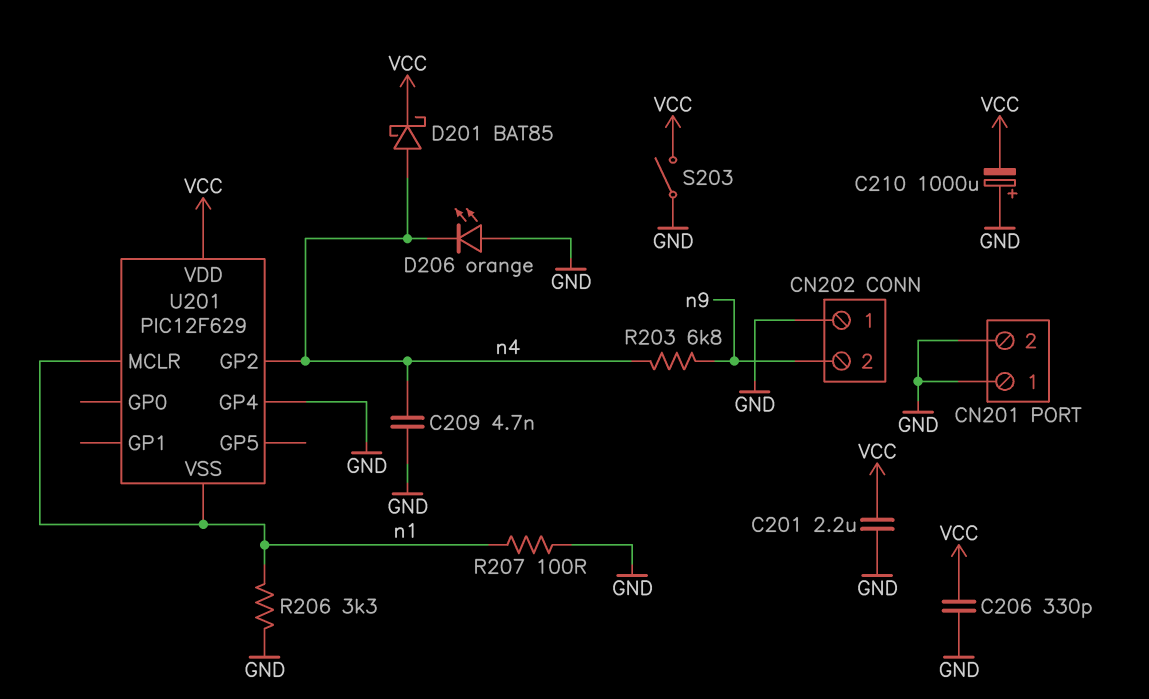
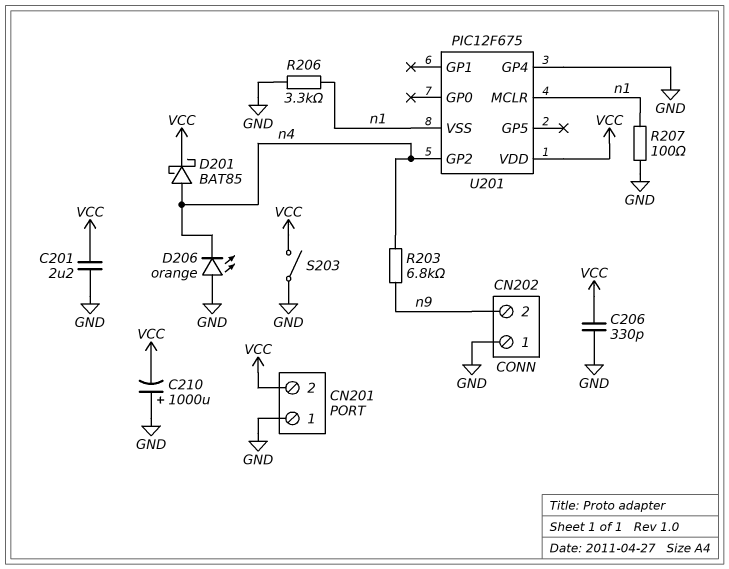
C209: 4.7nF (GND, n4) -> none
CN201 pin 2: GND -> VCC
U201: PIC12F629 -> PIC12F675

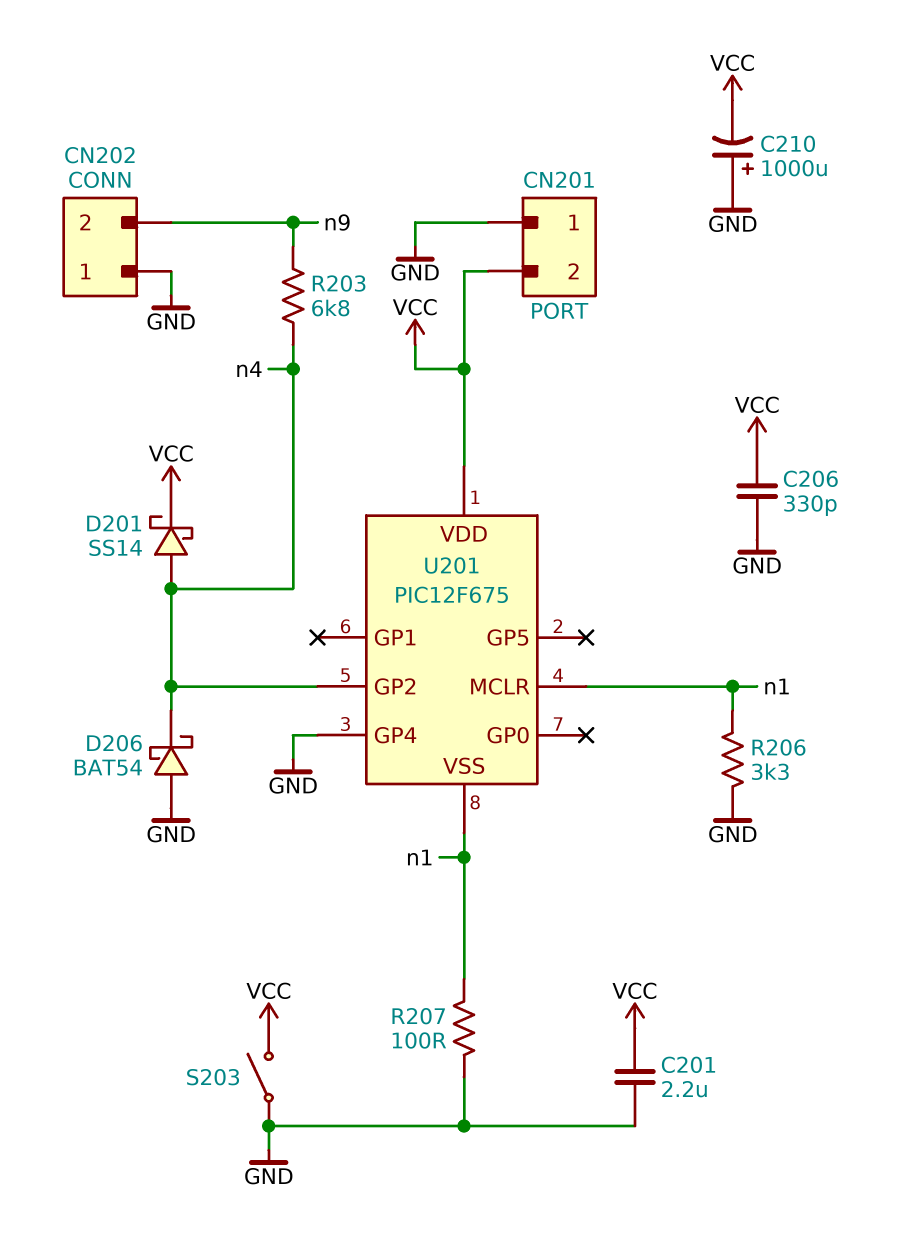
D201: schottky BAT85 (A n4, K VCC) -> schottky SS14 (A n4, K VCC)
D206: LED orange (A GND, K n4) -> schottky BAT54 (A GND, K n4)

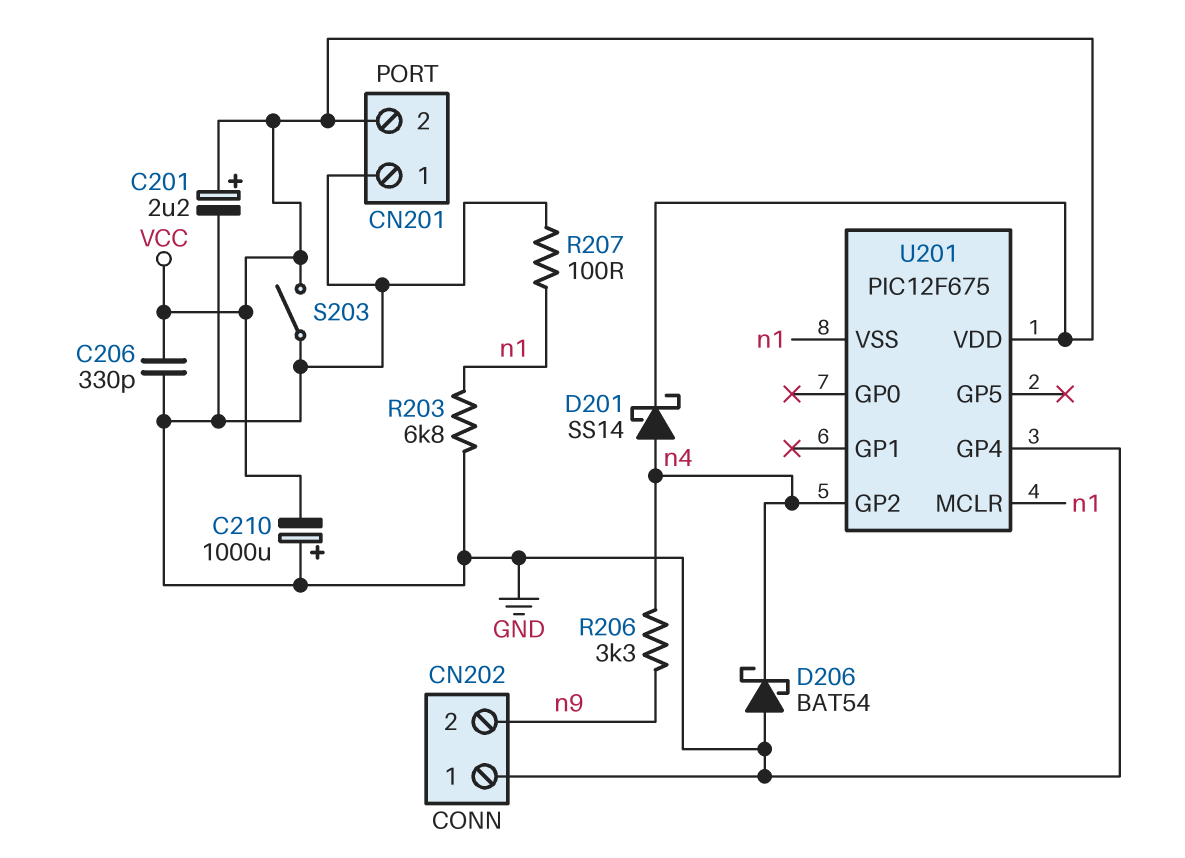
C201: 2.2uF (GND, VCC) -> 2.2uF (plus VCC, minus GND)
R203: 6.8k (n4, n9) -> 6.8k (GND, n1)
R206: 3.3k (GND, n1) -> 3.3k (n4, n9)

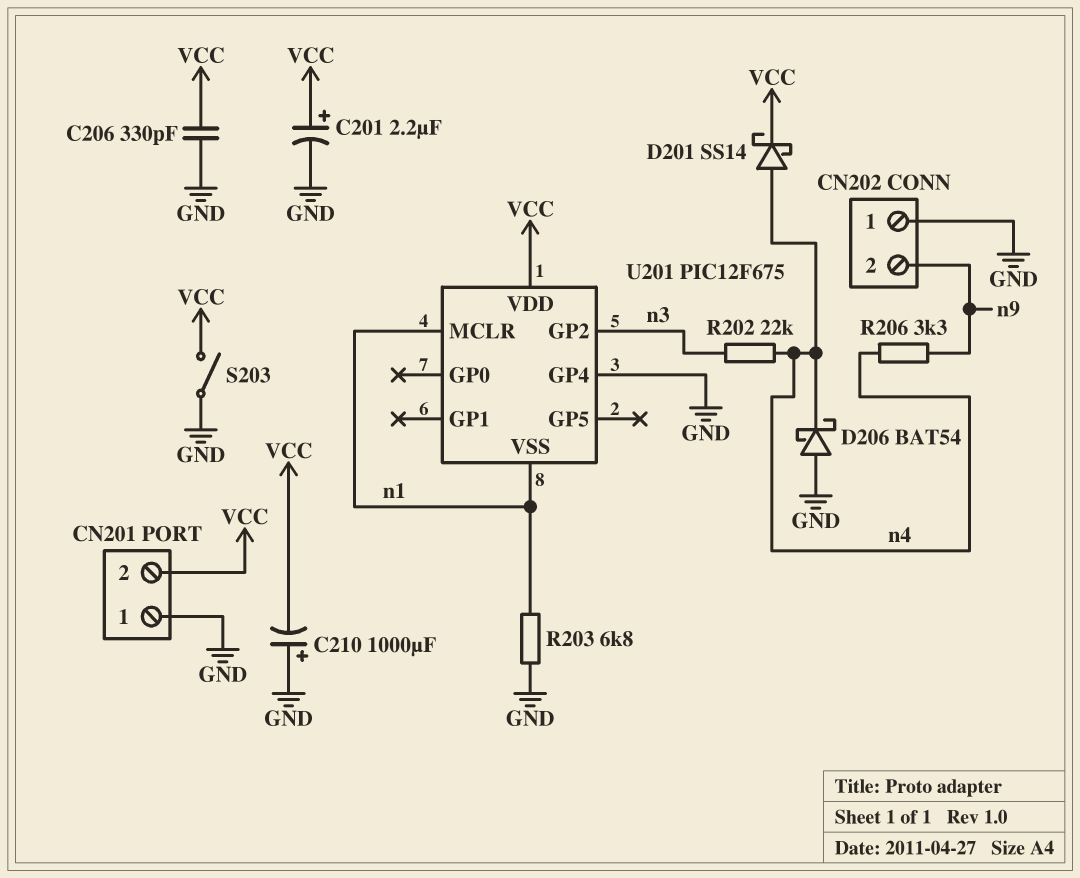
R202: none -> 22k (n3, n4)
R207: 100 (GND, n1) -> none
U201 pin GP2: n4 -> n3

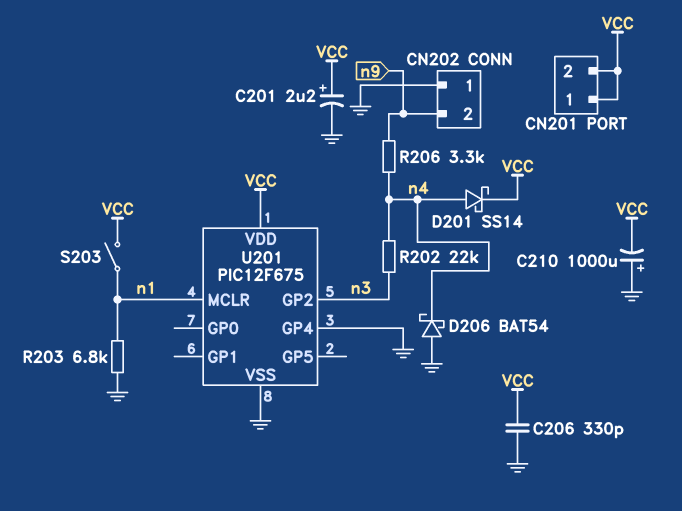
CN201 pin 1: GND -> VCC
S203: switch (GND, VCC) -> switch (VCC, n1)
U201 pin VSS: n1 -> GND

